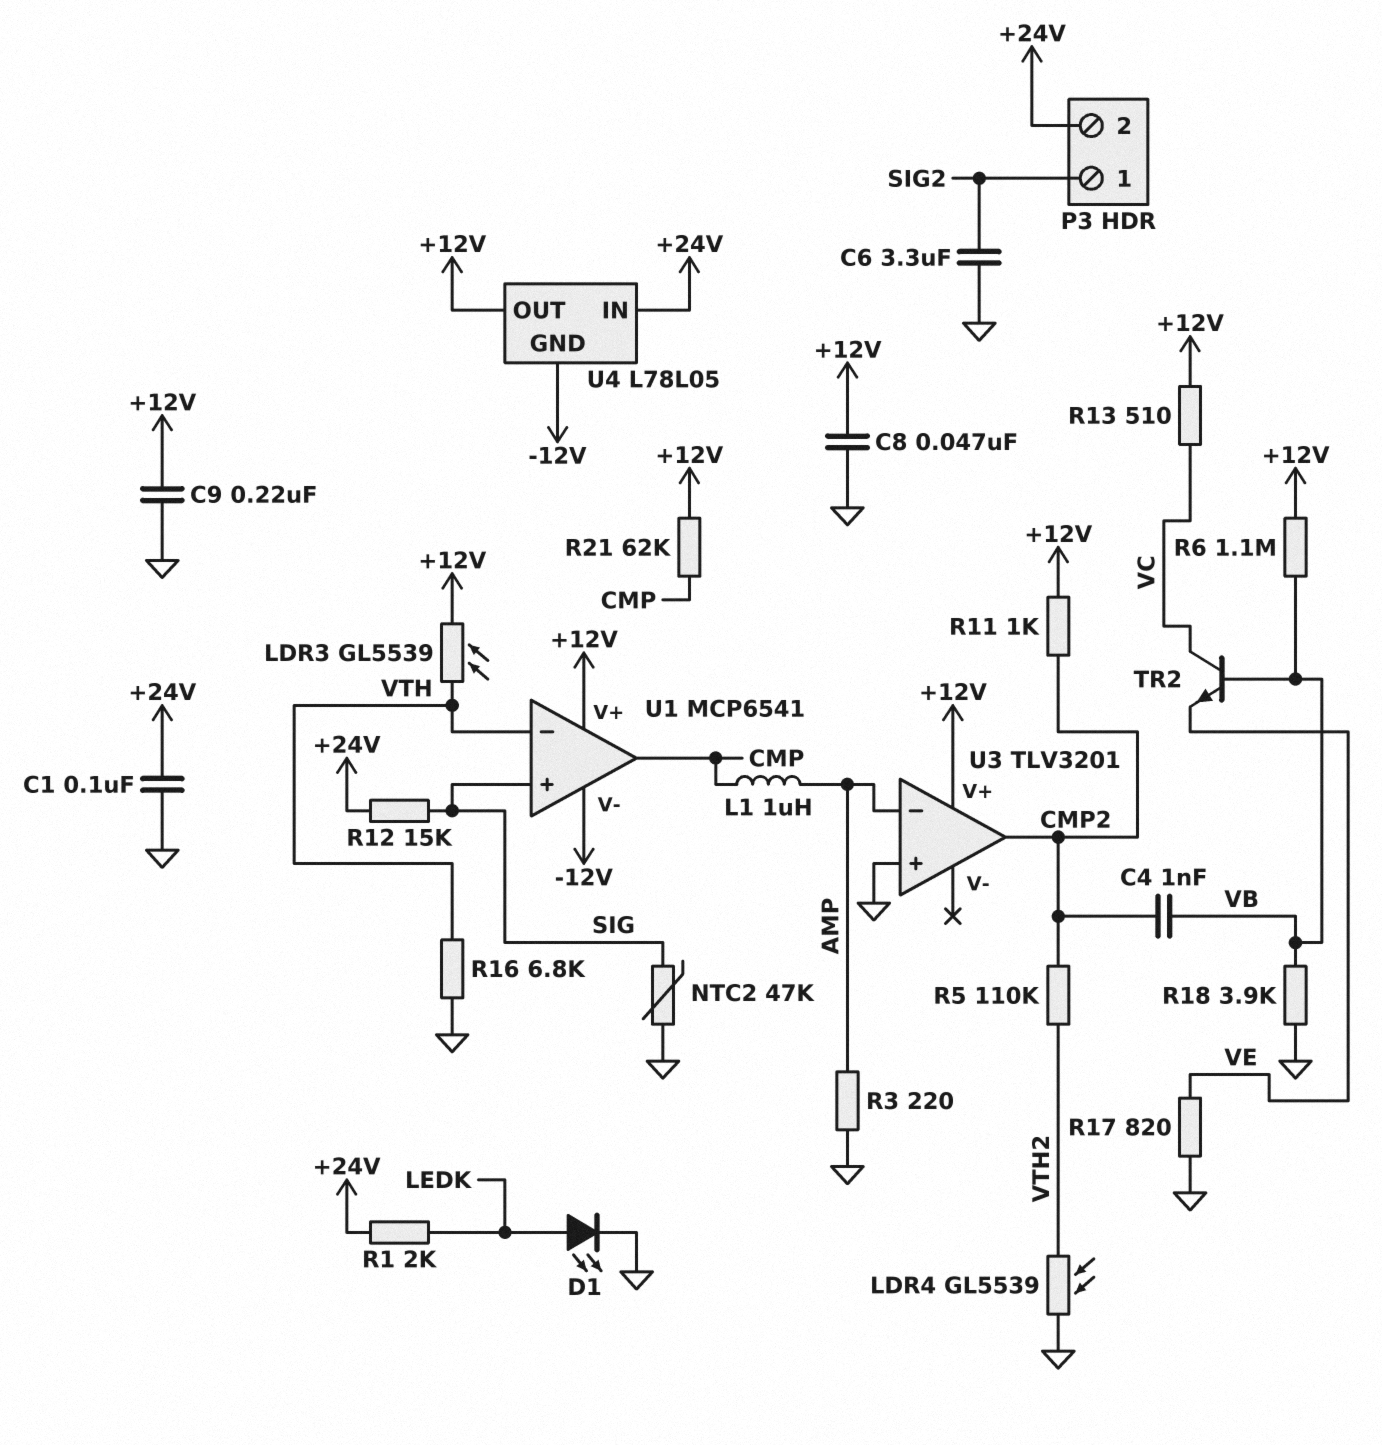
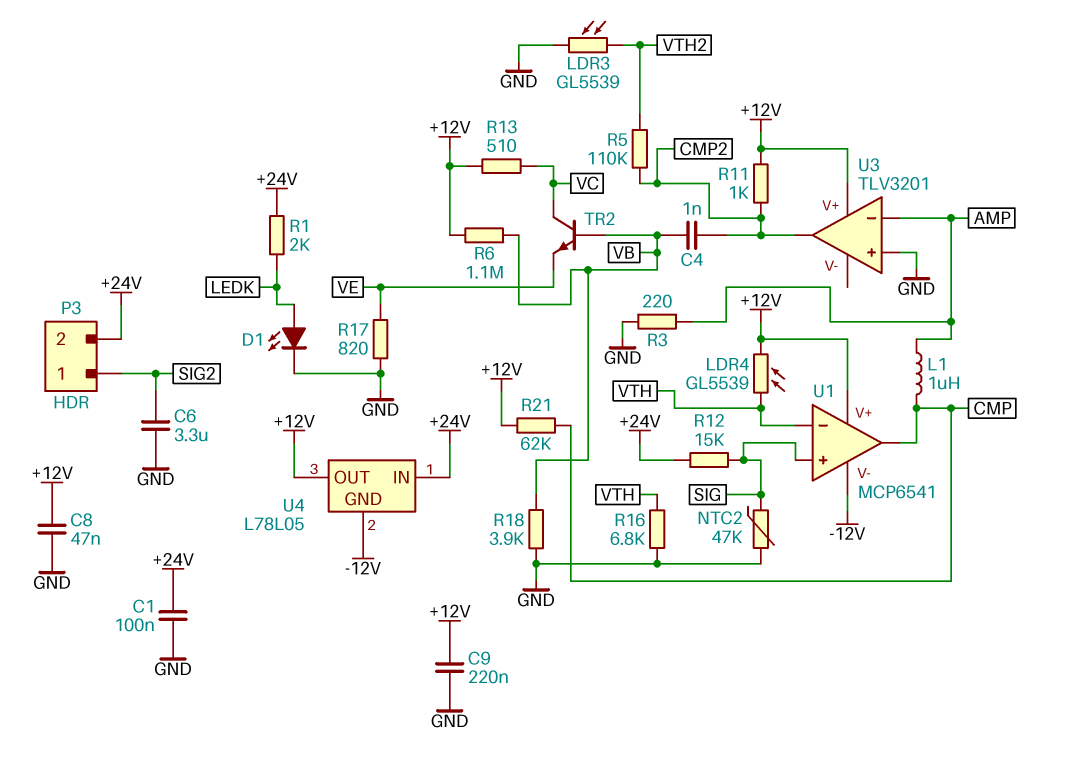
LDR3: GL5539 (+12V, VTH) -> GL5539 (GND, VTH2)
LDR4: GL5539 (GND, VTH2) -> GL5539 (+12V, VTH)

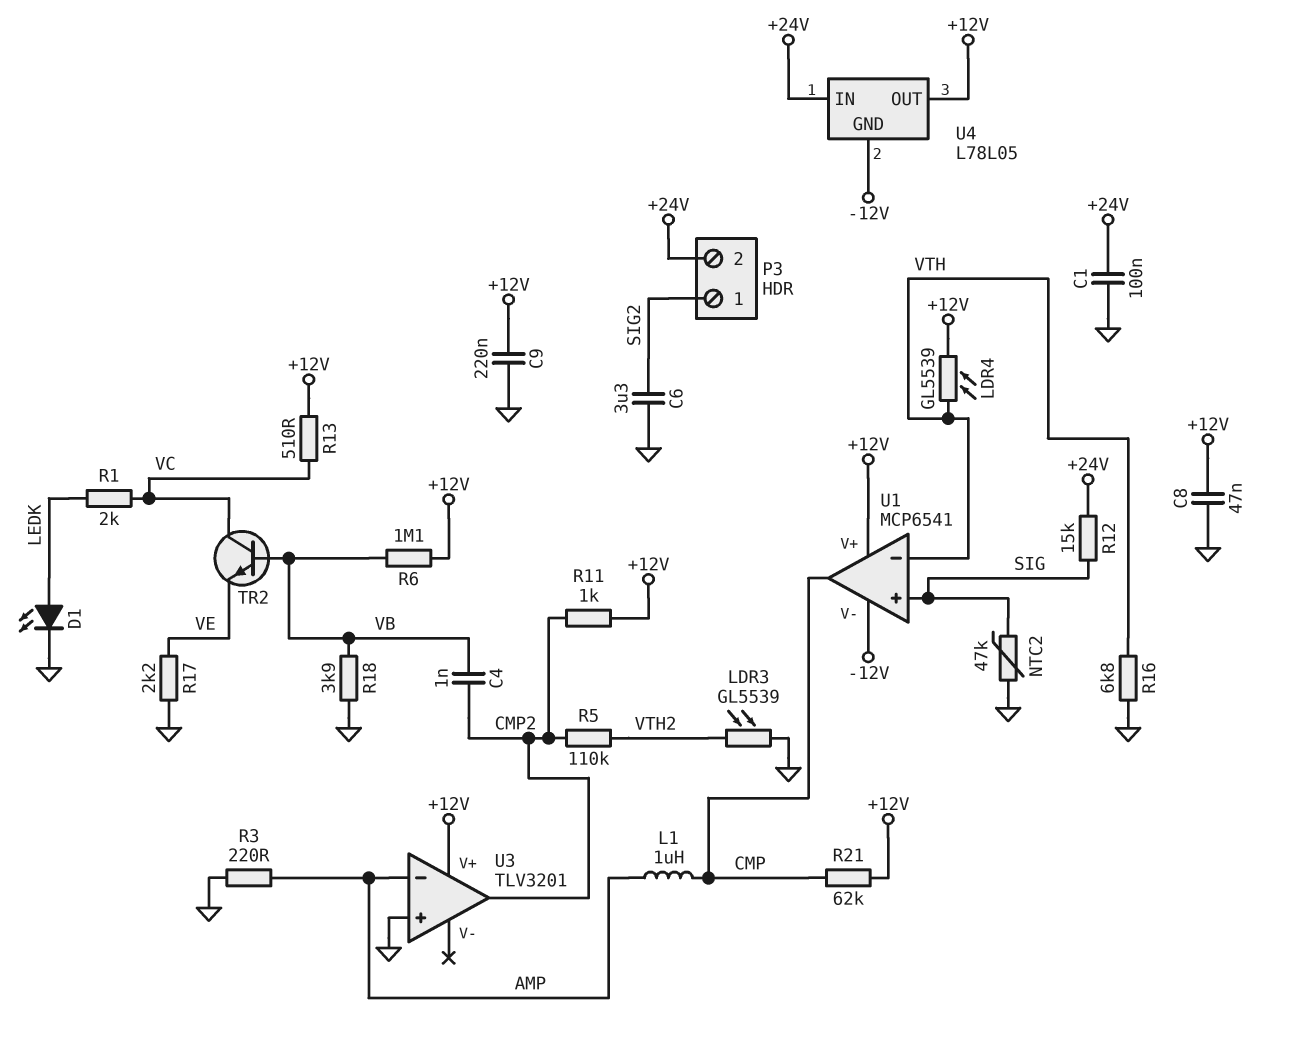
R1: 2k (+24V, LEDK) -> 2k (LEDK, VC)
R17: 820 (GND, VE) -> 2.2k (GND, VE)

